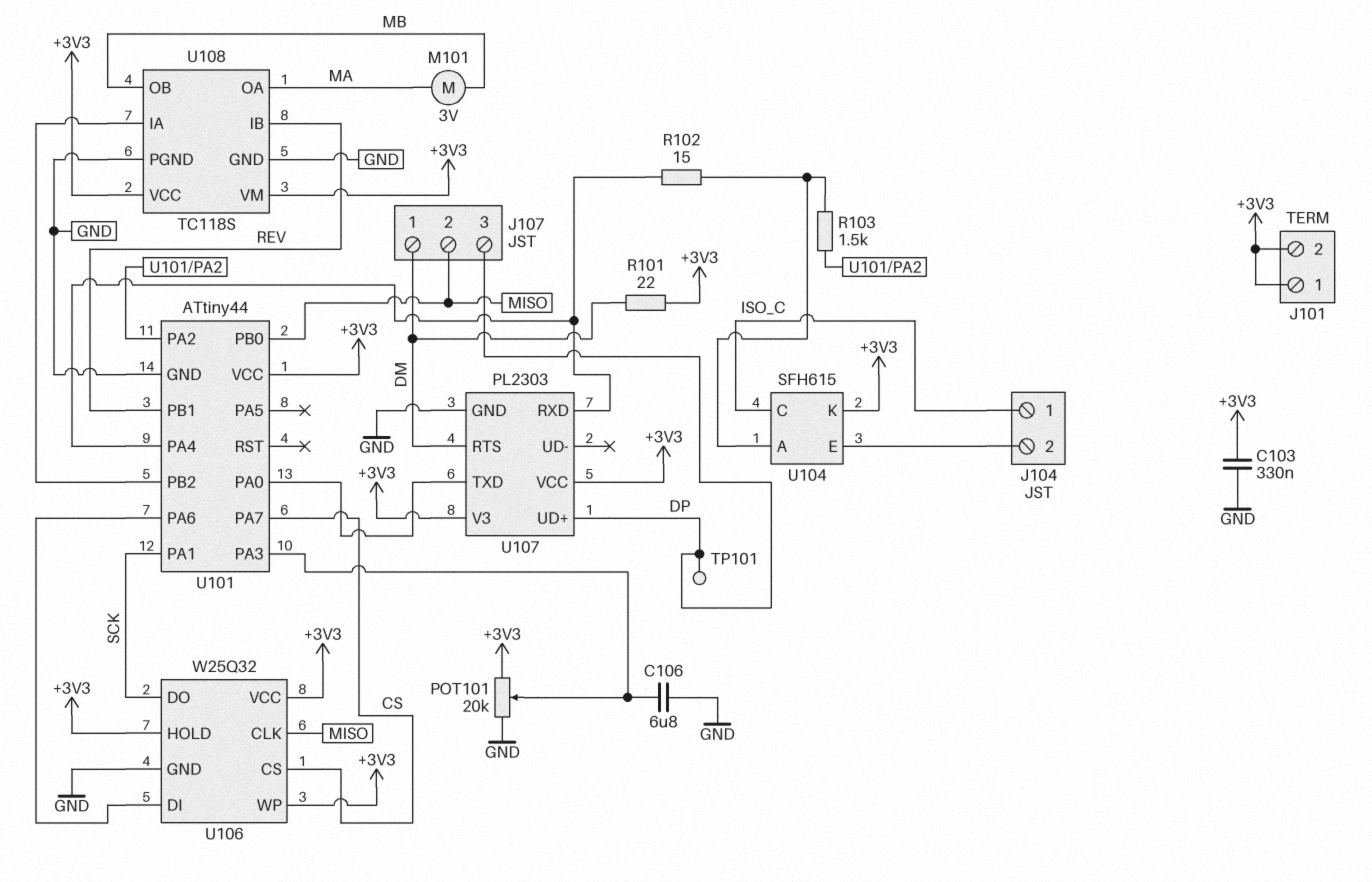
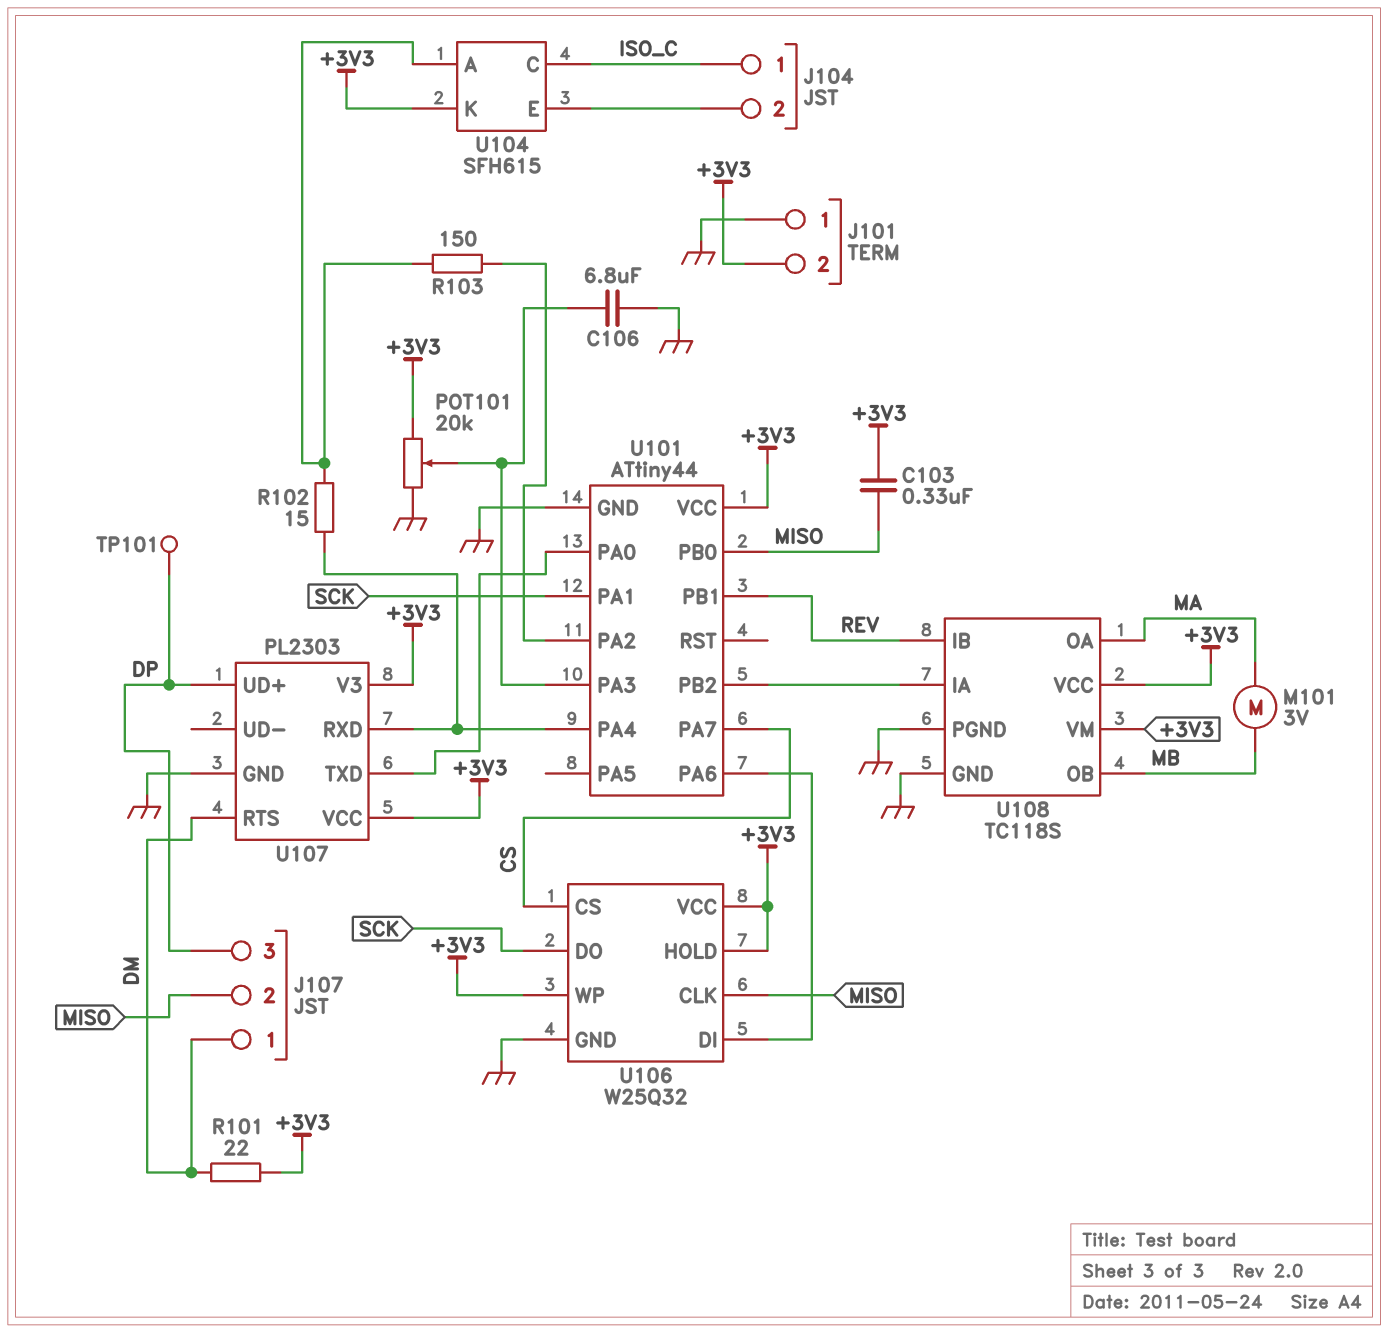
C103: 330nF (+3V3, GND) -> 330nF (+3V3, MISO)
J101 pin 1: +3V3 -> GND
R103: 1.5k (U101/PA2, U104/A) -> 150 (U101/PA2, U104/A)

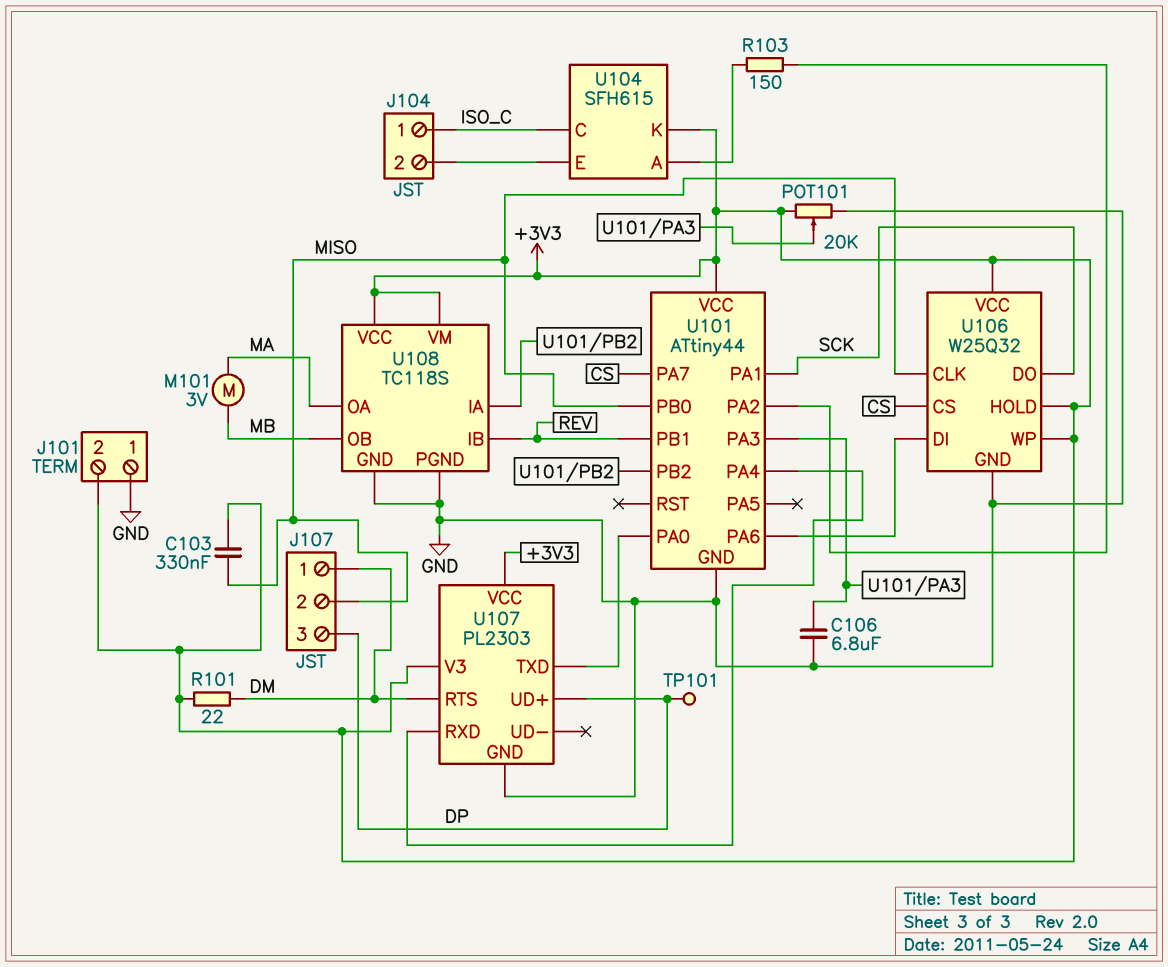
R102: 15 (U101/PA4, U104/A) -> none

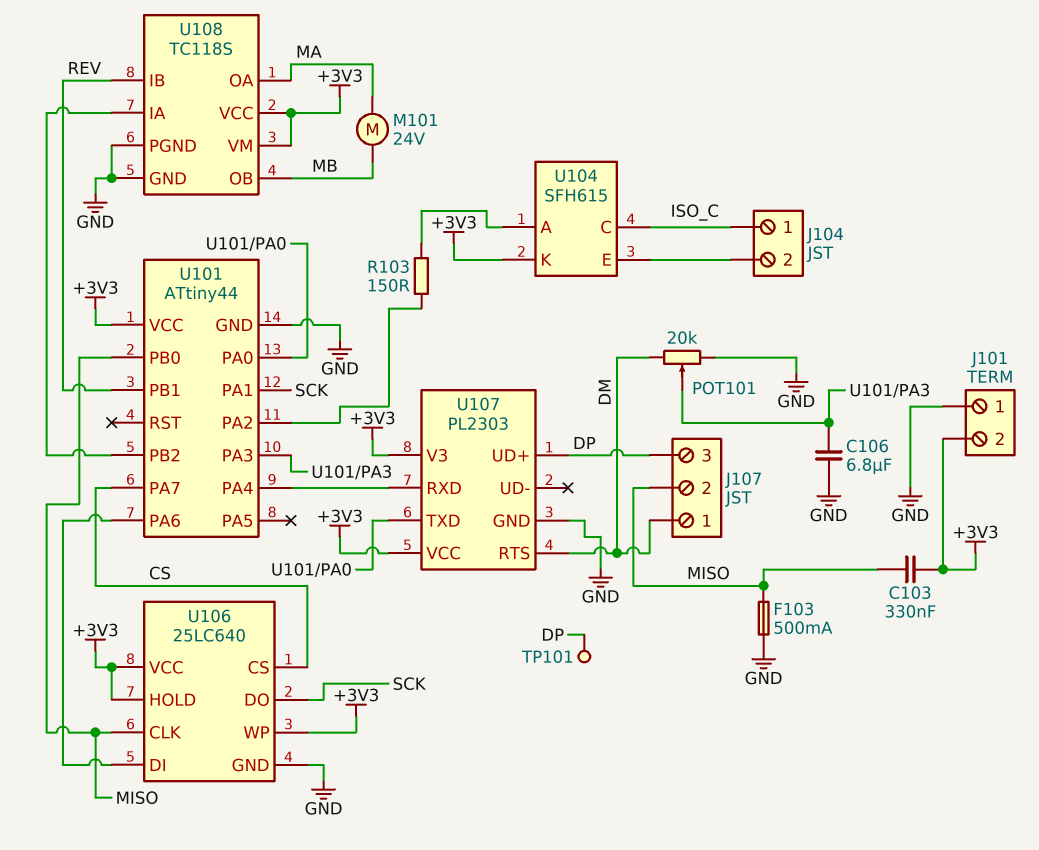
F103: none -> 500mA (GND, MISO)
M101: motor 3V (MA, MB) -> motor 24V (MA, MB)
POT101: 20k (+3V3, GND, wiper U101/PA3) -> 20k (DM, GND, wiper U101/PA3)
R101: 22 (+3V3, DM) -> none
U106: W25Q32 -> 25LC640

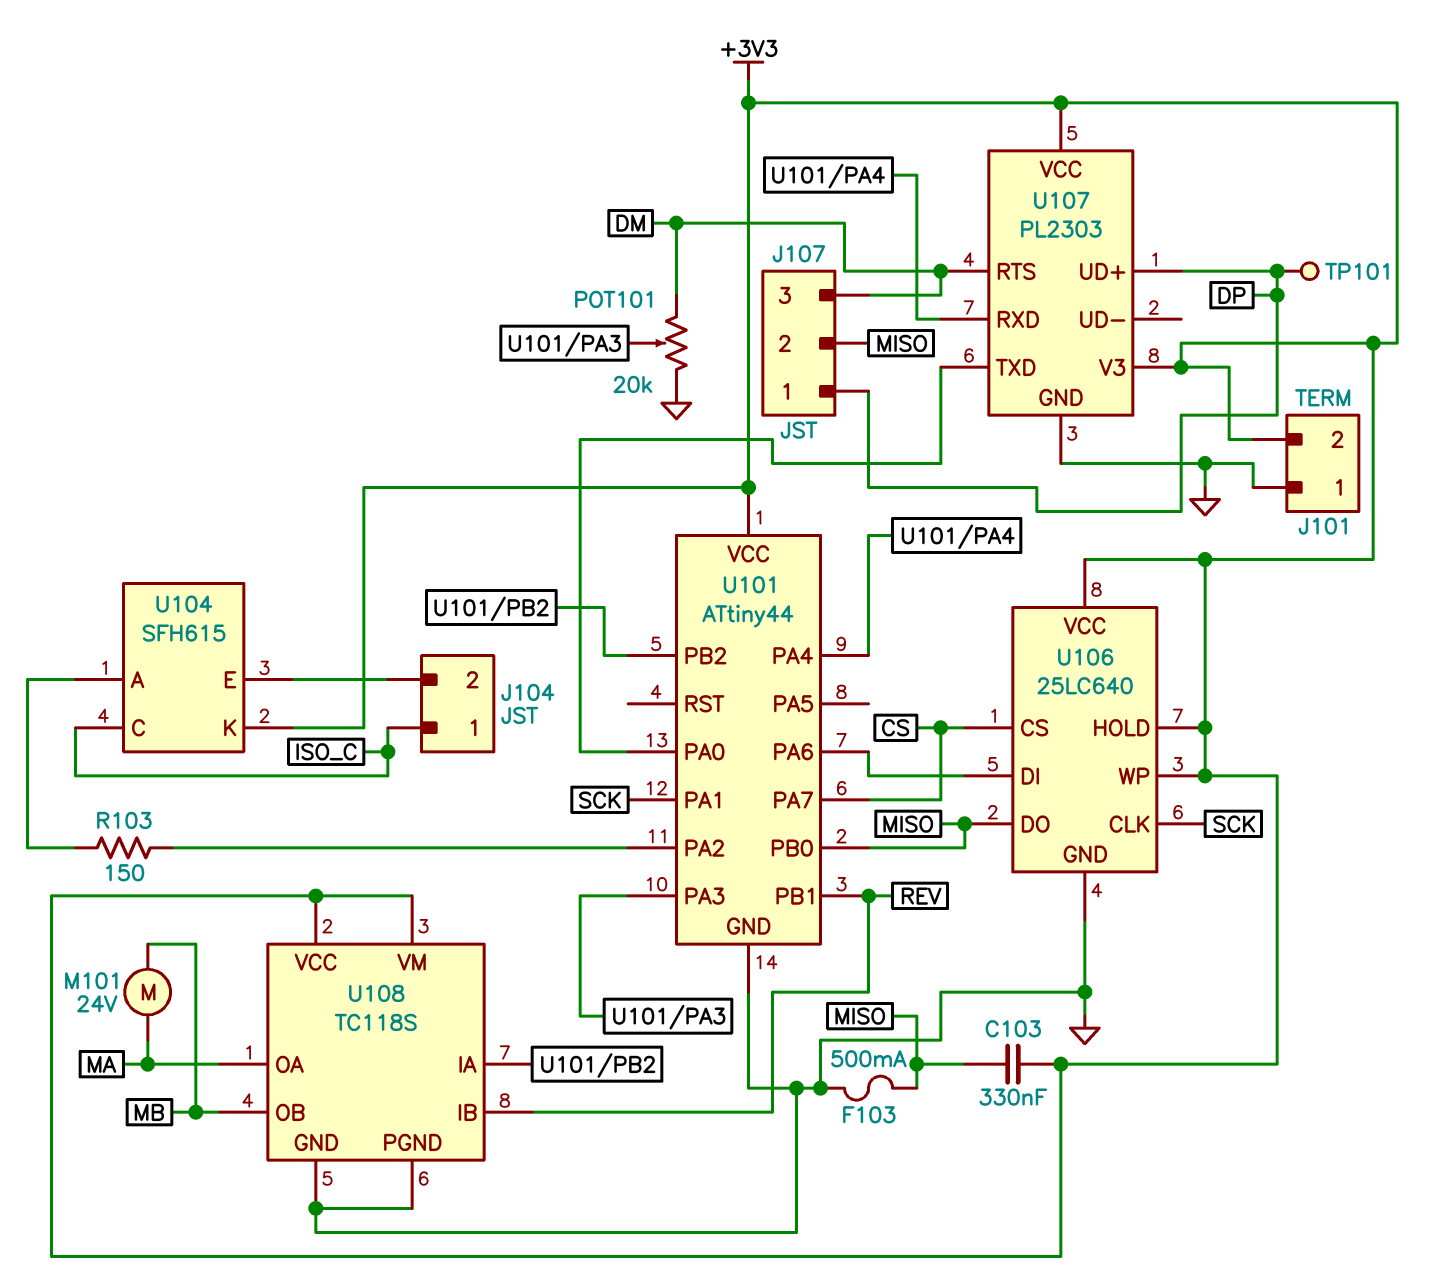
C106: 6.8uF (GND, U101/PA3) -> none
J107 pin 1: DM -> DP
J107 pin 3: DP -> DM
U106 pin CLK: MISO -> SCK
U106 pin DO: SCK -> MISO

